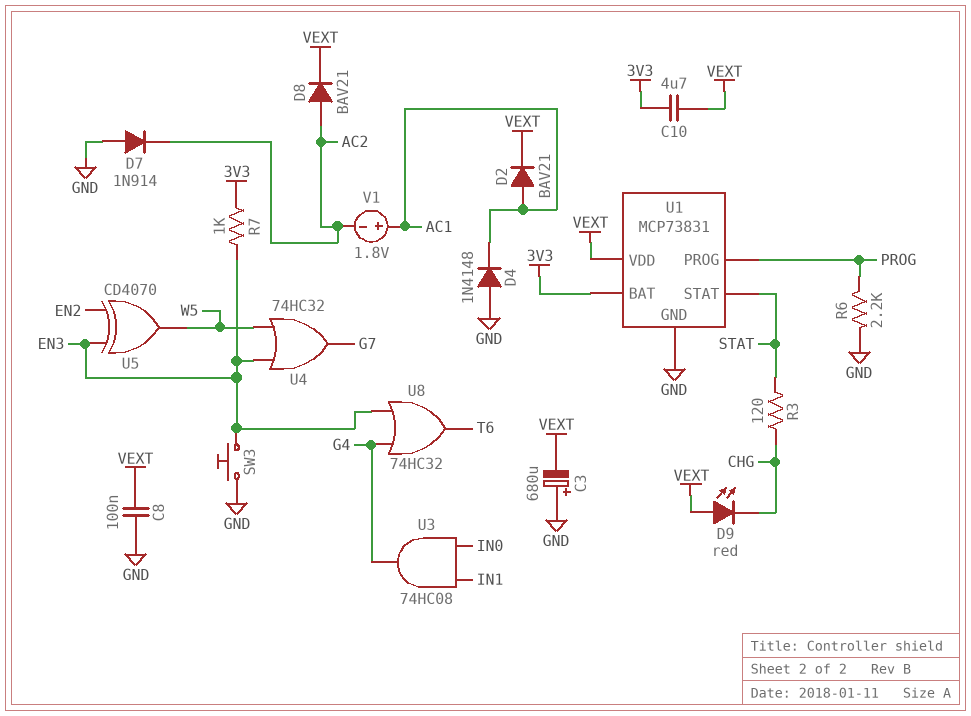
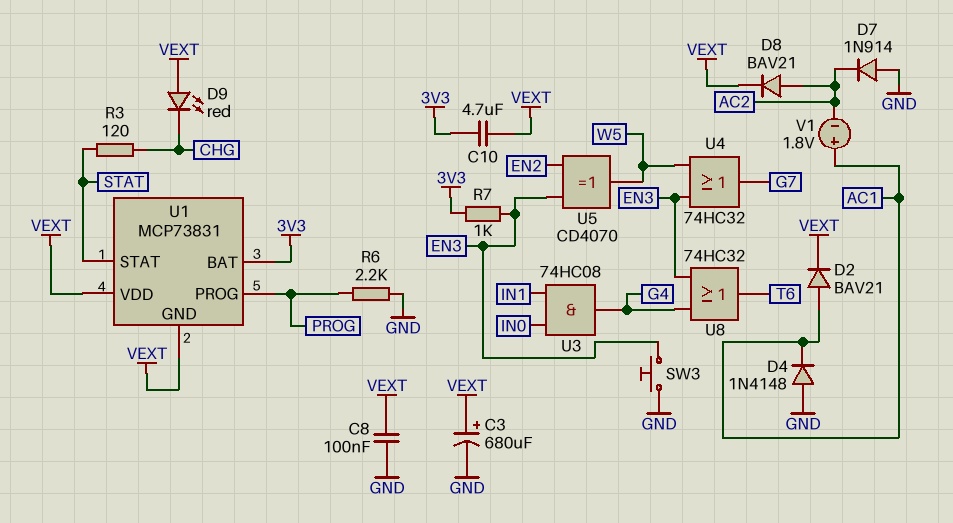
C3: 680uF (plus GND, minus VEXT) -> 680uF (plus VEXT, minus GND)
U1 pin GND: GND -> VEXT

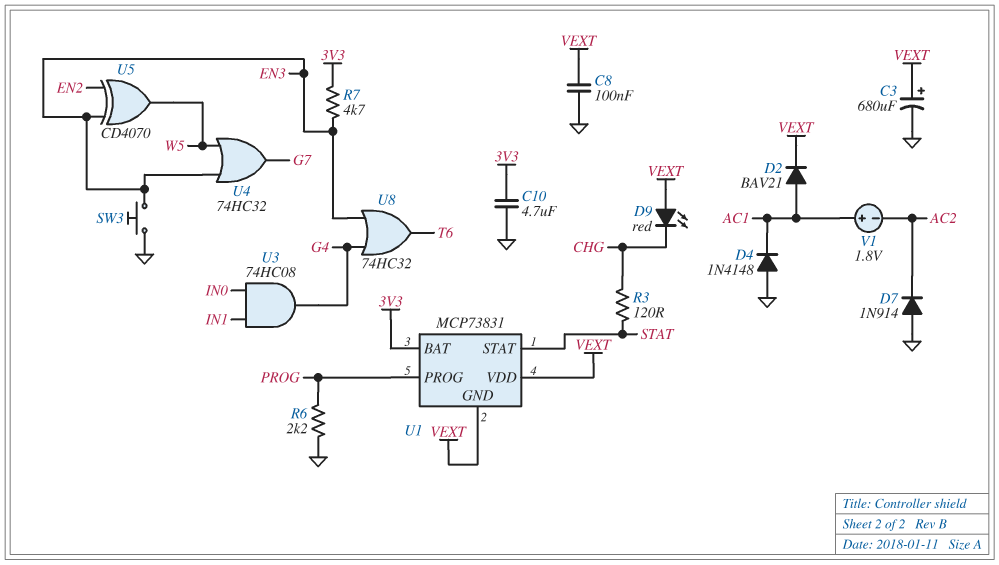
C10: 4.7uF (3V3, VEXT) -> 4.7uF (3V3, GND)
D8: diode BAV21 (A AC2, K VEXT) -> none
R7: 1k (3V3, EN3) -> 4.7k (3V3, EN3)

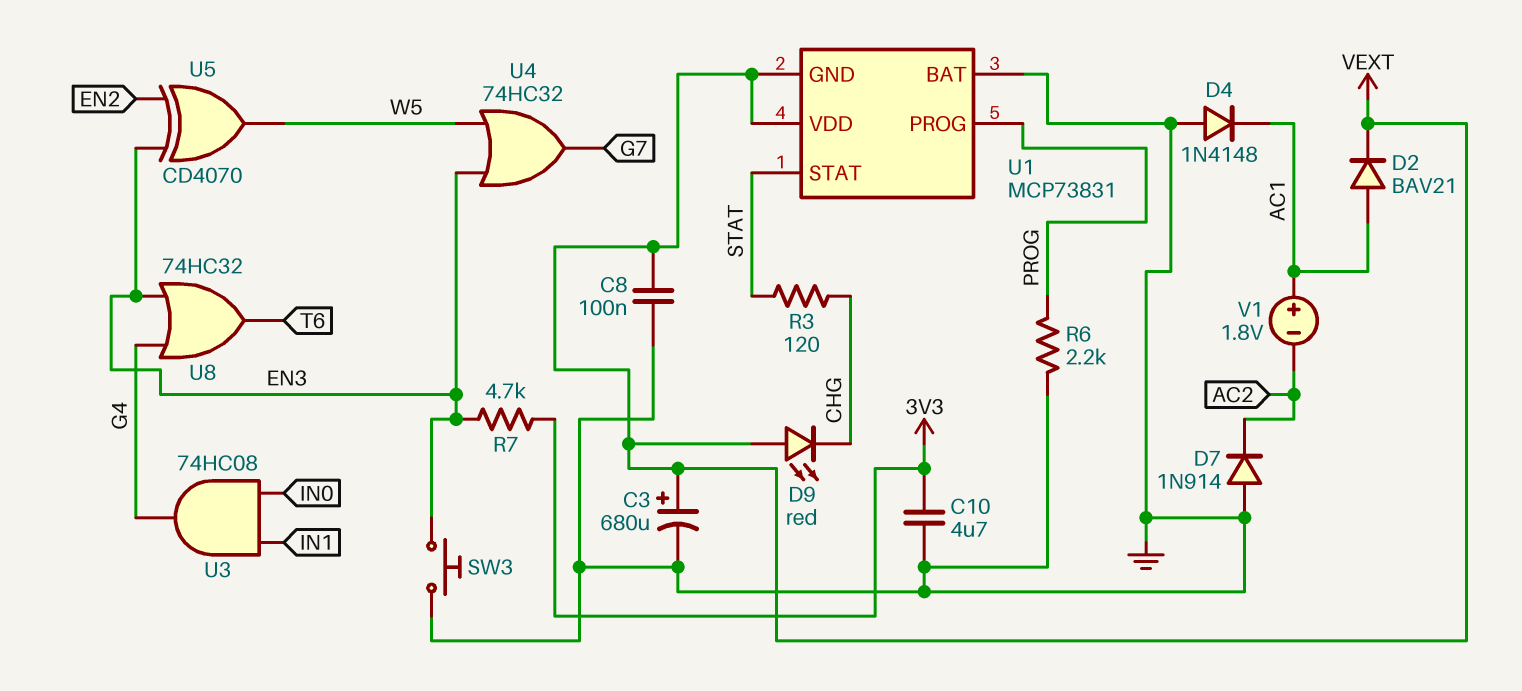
U1 pin BAT: 3V3 -> GND

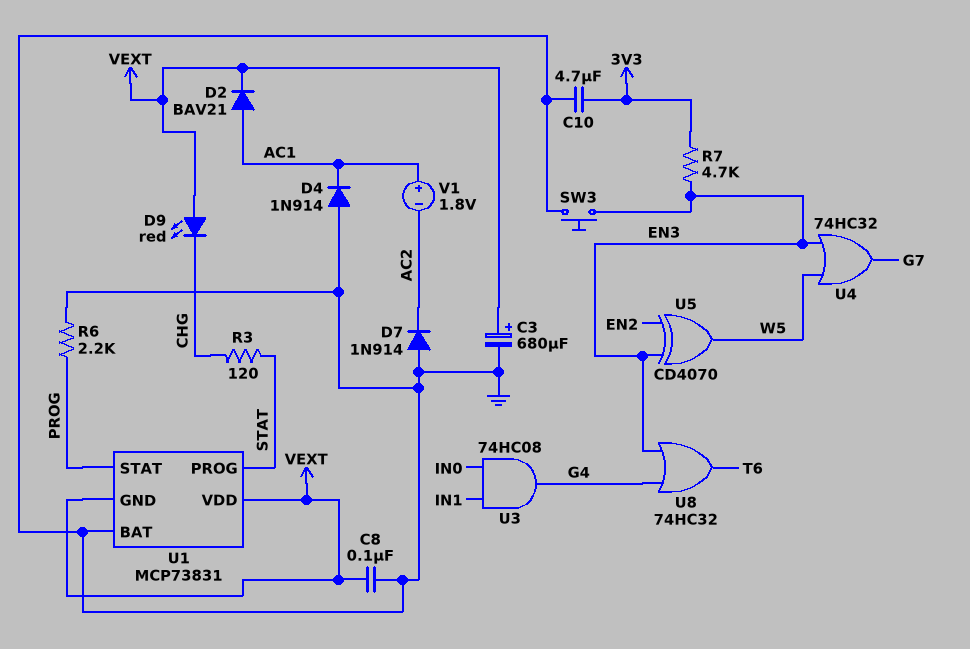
D4: diode 1N4148 (A GND, K AC1) -> diode 1N914 (A GND, K AC1)
U1 pin PROG: PROG -> STAT
U1 pin STAT: STAT -> PROG

